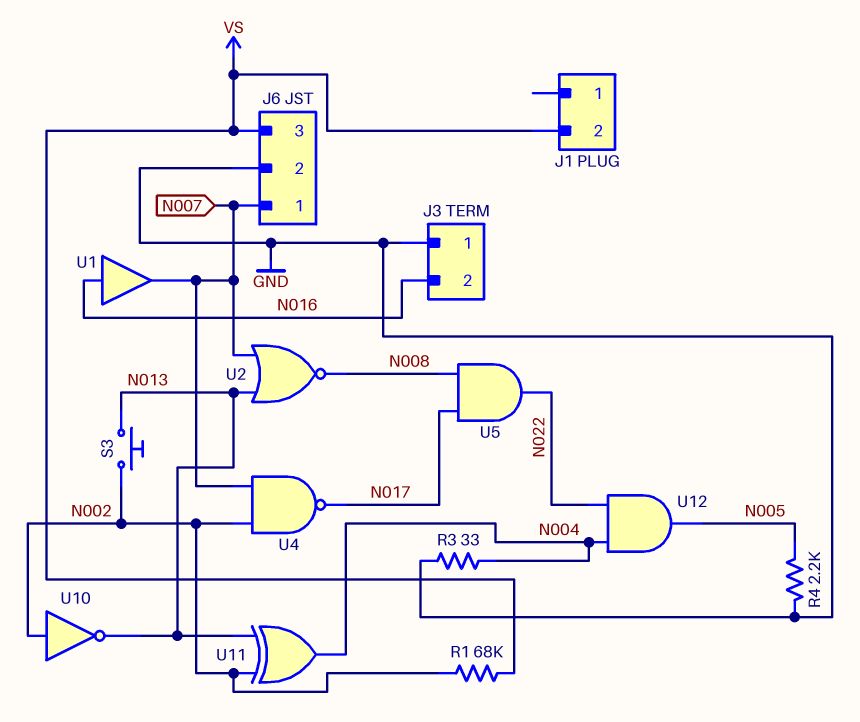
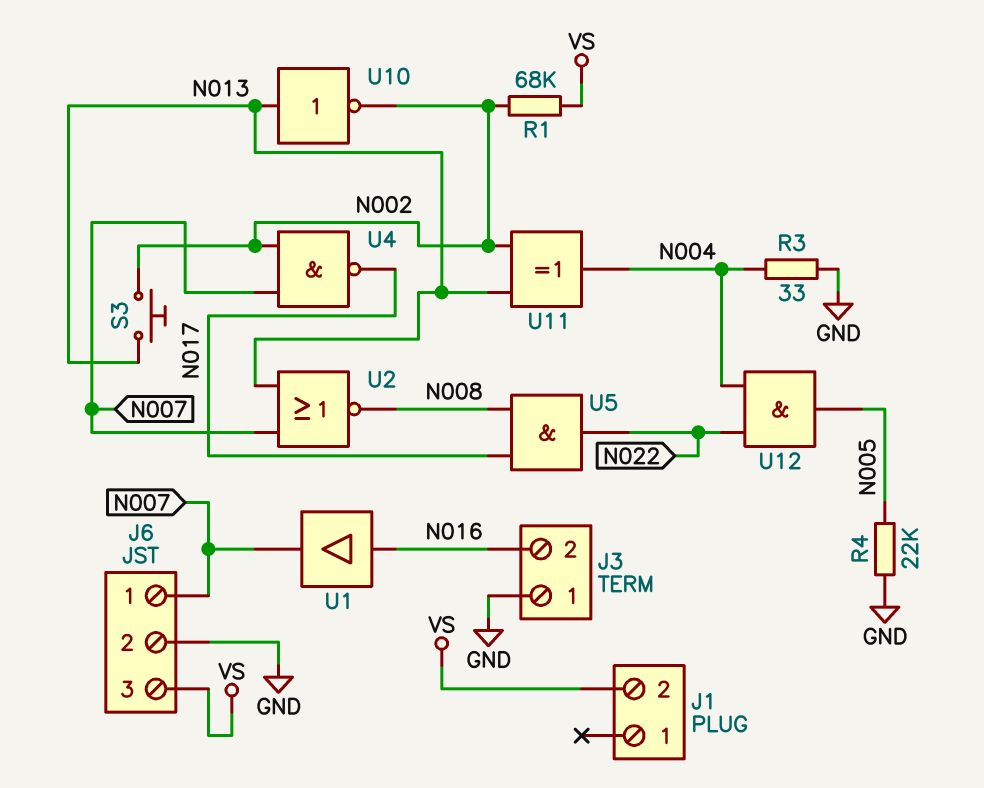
R4: 2.2k (GND, N005) -> 22k (GND, N005)
U10: NOT (in N002, out N013) -> NOT (in N013, out N002)

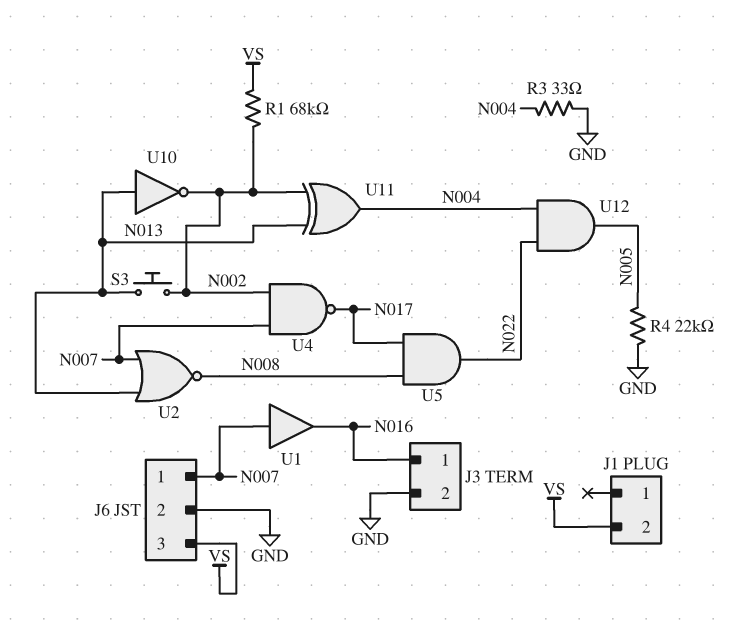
J3 pin 1: GND -> N016
J3 pin 2: N016 -> GND
U1: buffer (in N016, out N007) -> buffer (in N007, out N016)

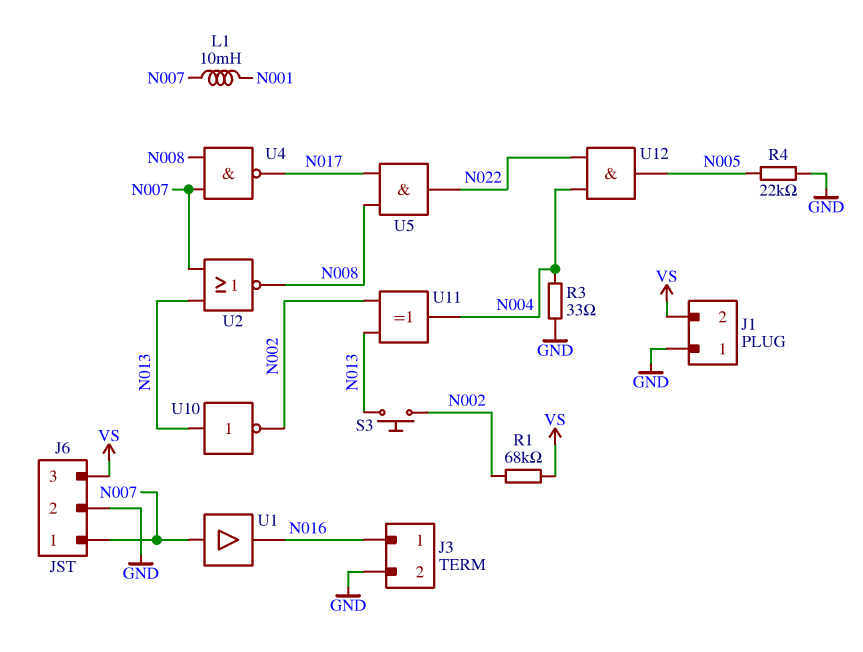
J1 pin 1: none -> GND
L1: none -> 10mH (N001, N007)
U4: NAND (in N002, in N007, out N017) -> NAND (in N007, in N008, out N017)

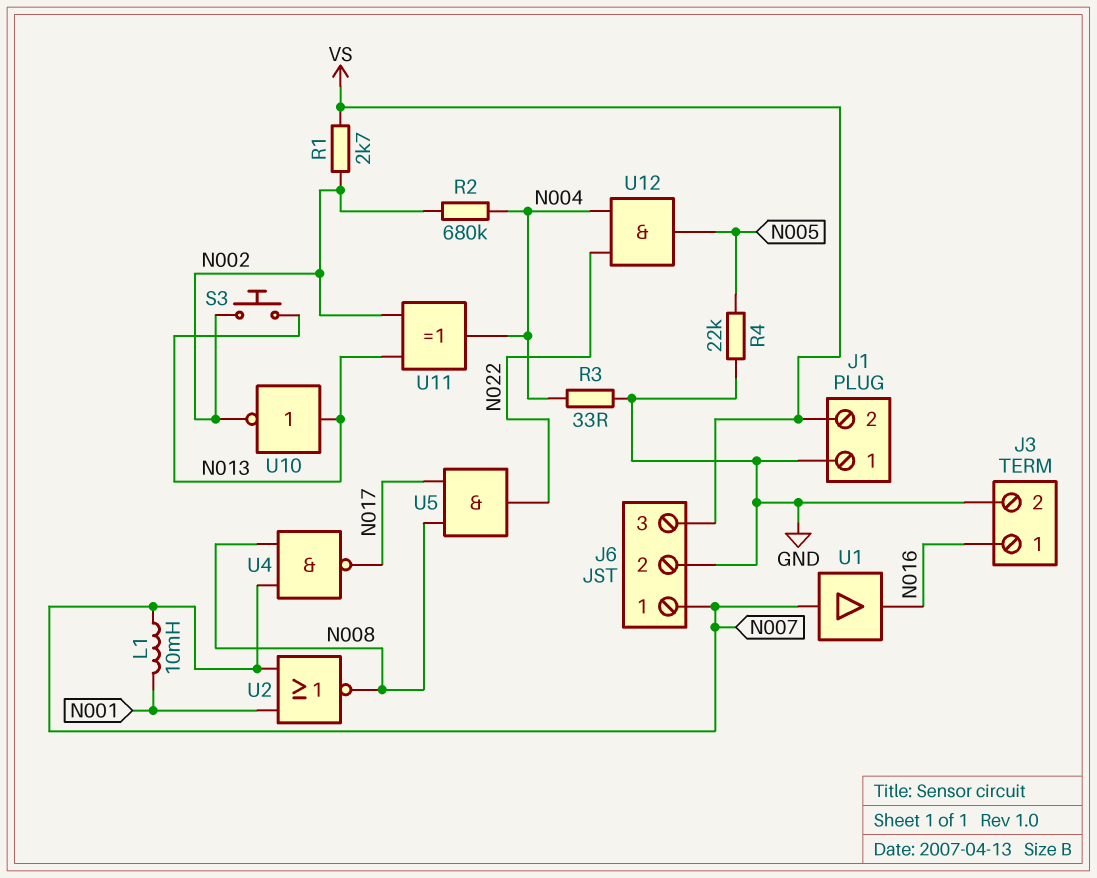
R1: 68k (N002, VS) -> 2.7k (N002, VS)
R2: none -> 680k (N002, N004)
U2: NOR (in N007, in N013, out N008) -> NOR (in N001, in N007, out N008)

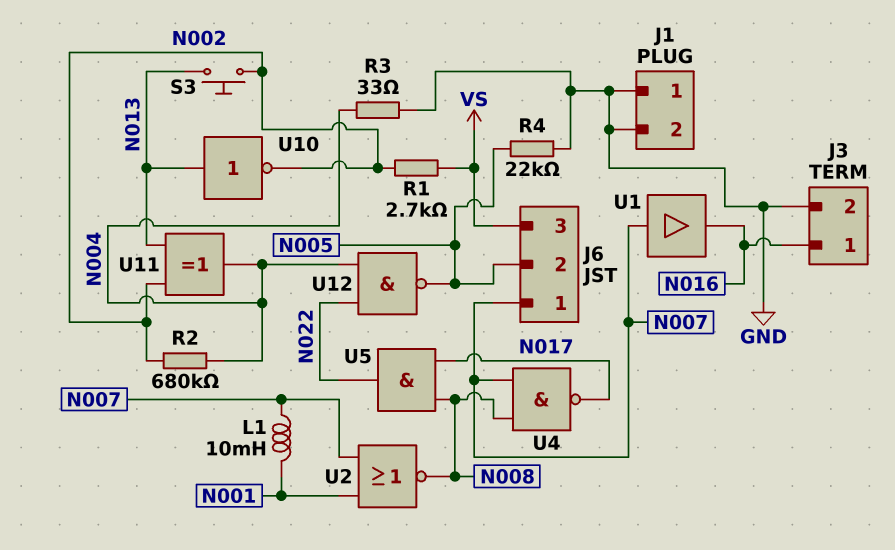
J1 pin 2: VS -> GND
J6 pin 2: GND -> N005
U12: AND (in N004, in N022, out N005) -> NAND (in N004, in N022, out N005)

